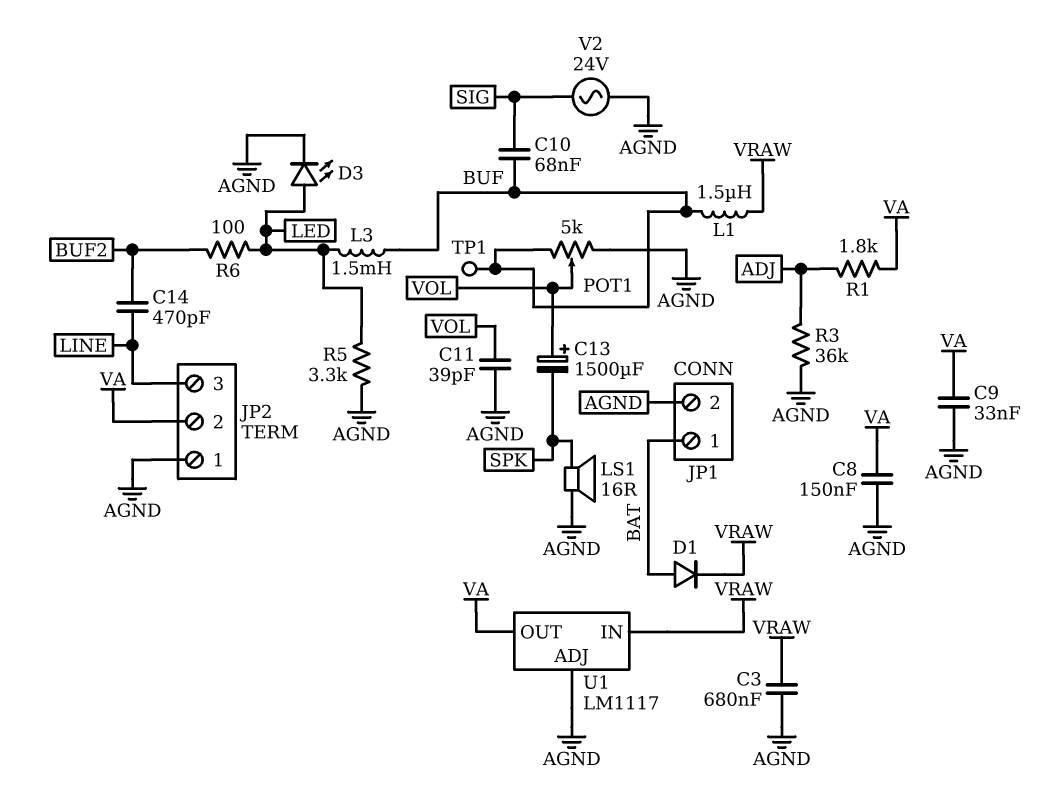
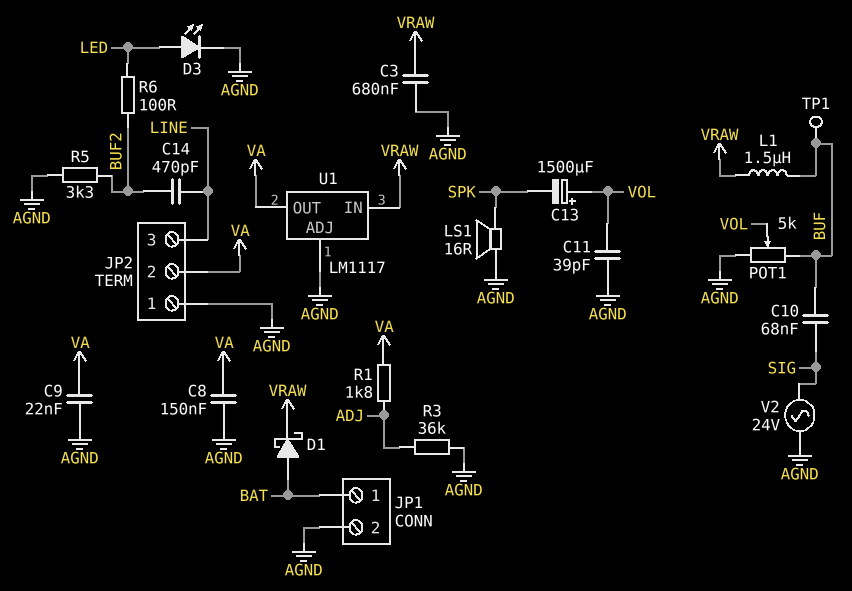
C9: 33nF (AGND, VA) -> 22nF (AGND, VA)
D1: diode (A BAT, K VRAW) -> schottky (A BAT, K VRAW)
L3: 1.5mH (BUF, LED) -> none
R5: 3.3k (AGND, LED) -> 3.3k (AGND, BUF2)

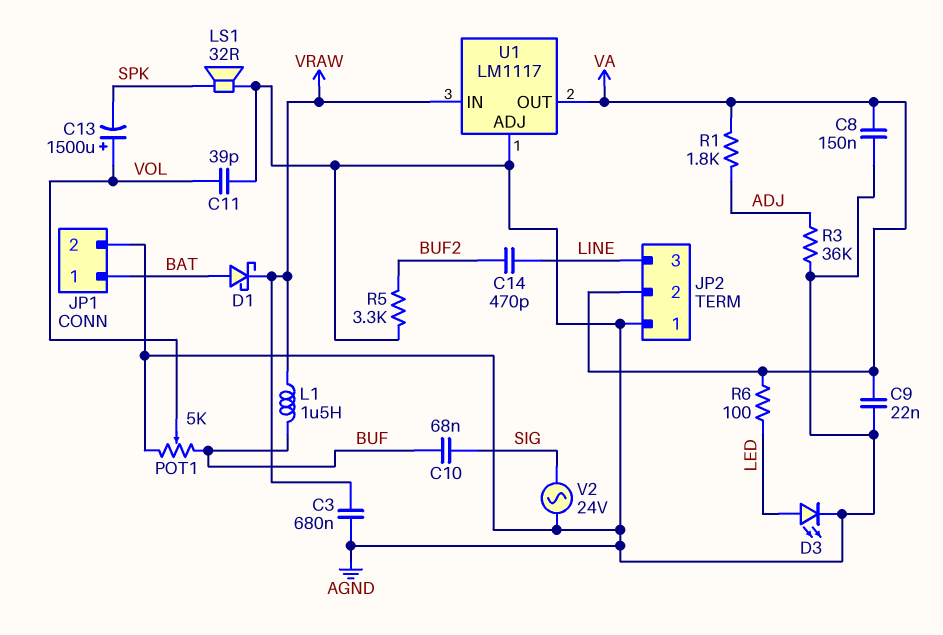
LS1: speaker 16R (AGND, SPK) -> speaker 32R (AGND, SPK)
R6: 100 (BUF2, LED) -> 100 (LED, VA)
TP1: test point (BUF) -> none

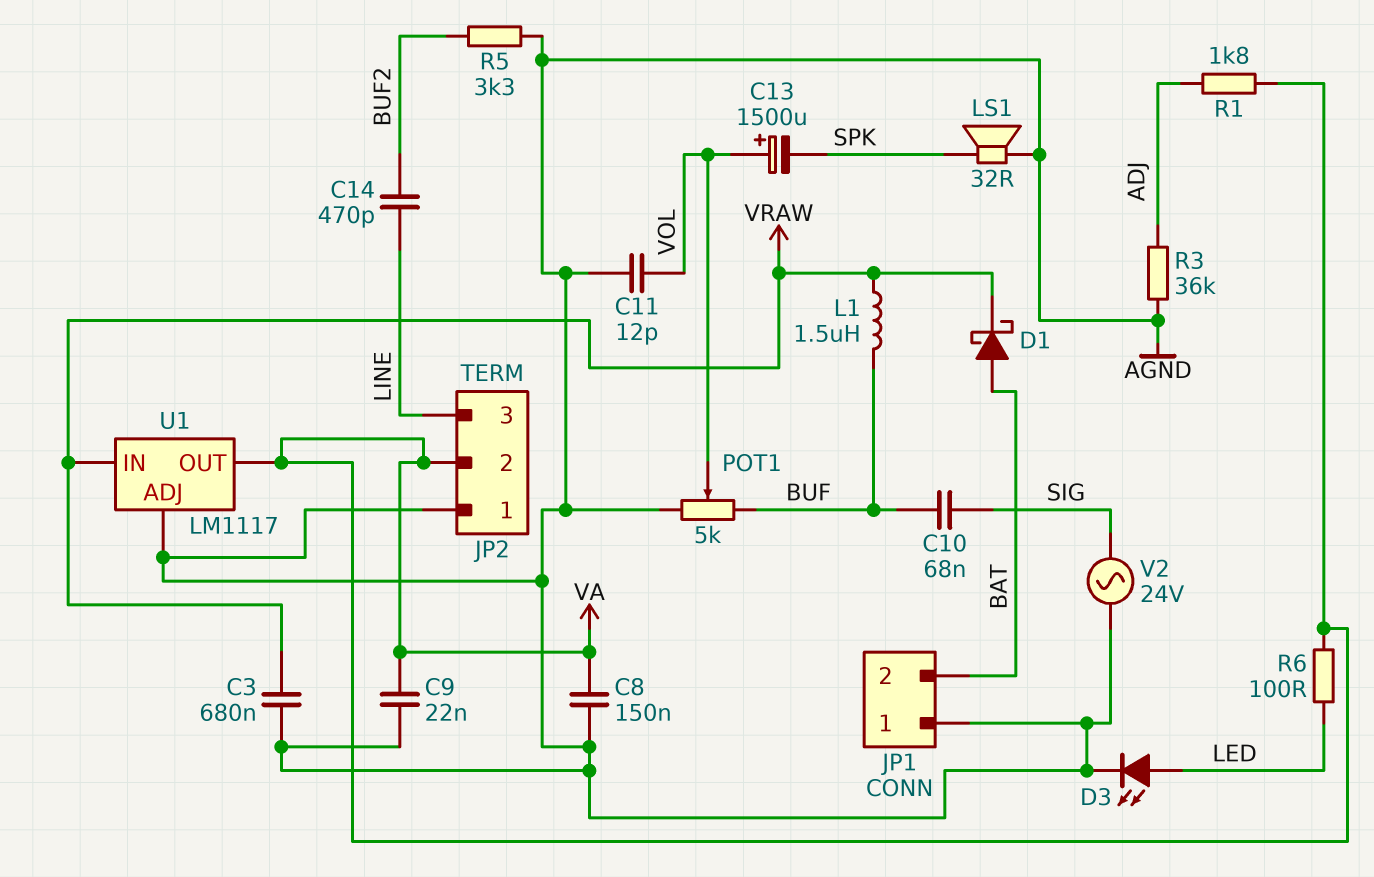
C11: 39pF (AGND, VOL) -> 12pF (AGND, VOL)
JP1 pin 1: BAT -> AGND
JP1 pin 2: AGND -> BAT

